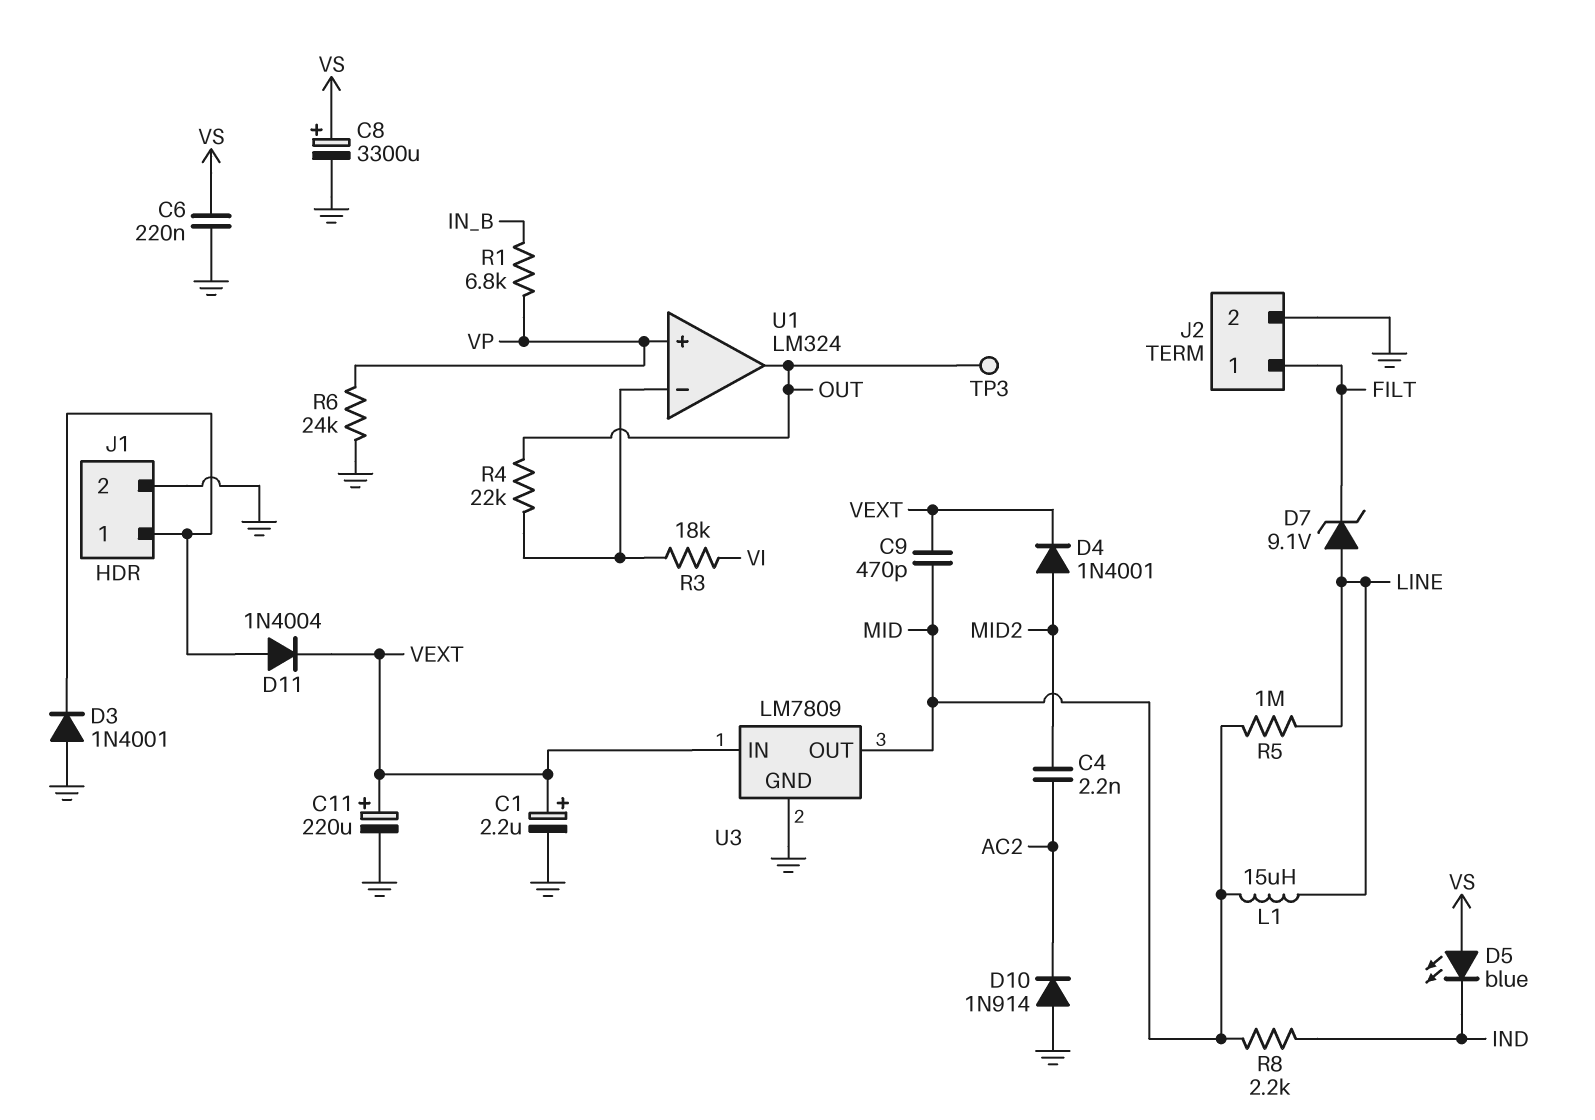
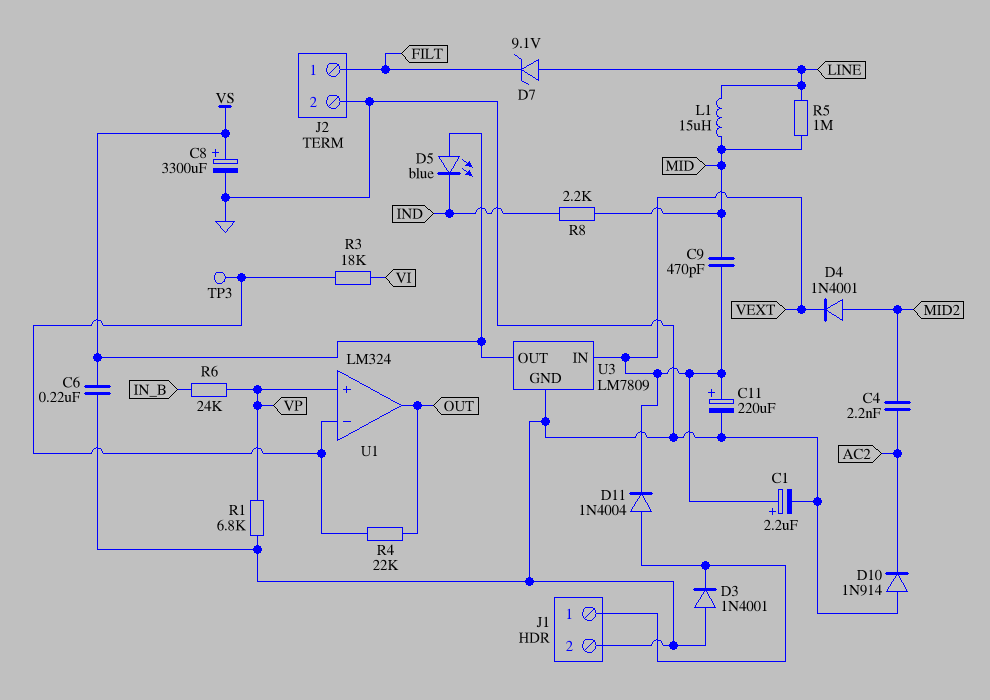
R1: 6.8k (IN_B, VP) -> 6.8k (GND, VP)
R6: 24k (GND, VP) -> 24k (IN_B, VP)
TP3: test point (OUT) -> test point (U1/in-)
U3 pin OUT: MID -> VS

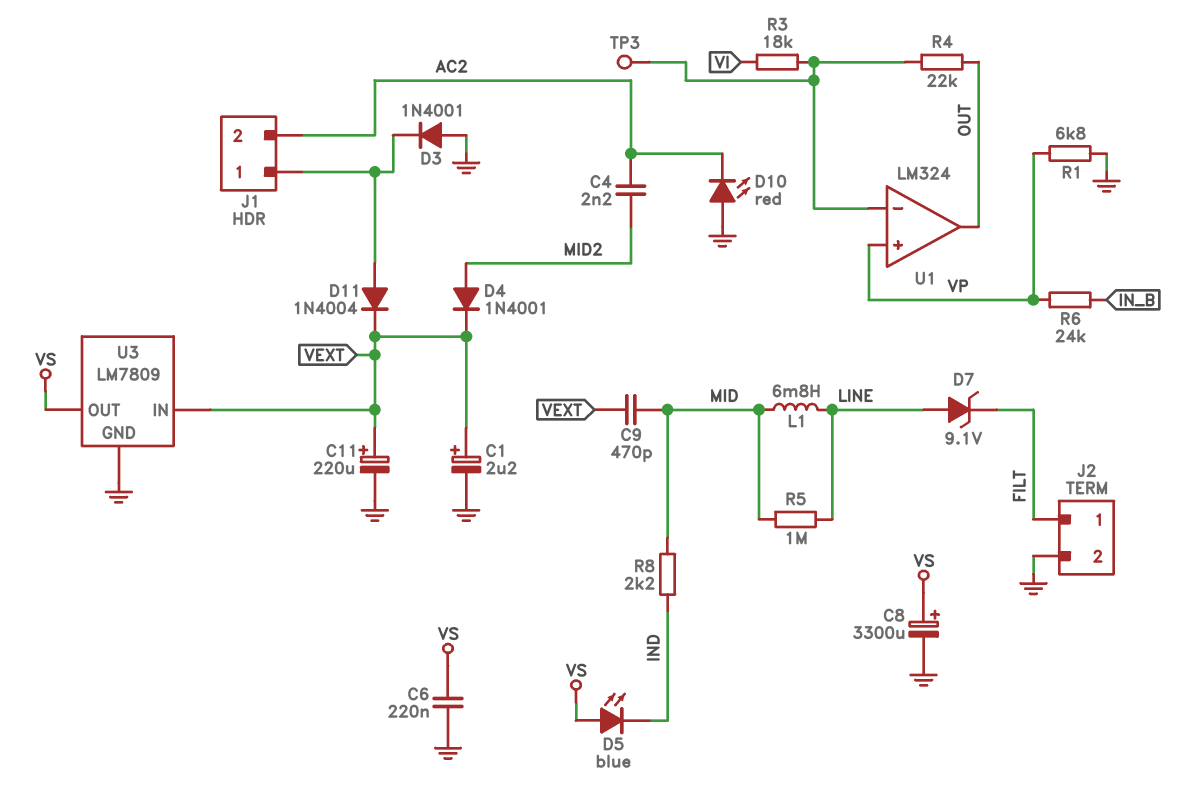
D10: diode 1N914 (A GND, K AC2) -> LED red (A GND, K AC2)
J1 pin 2: GND -> AC2
L1: 15uH (LINE, MID) -> 6.8mH (LINE, MID)

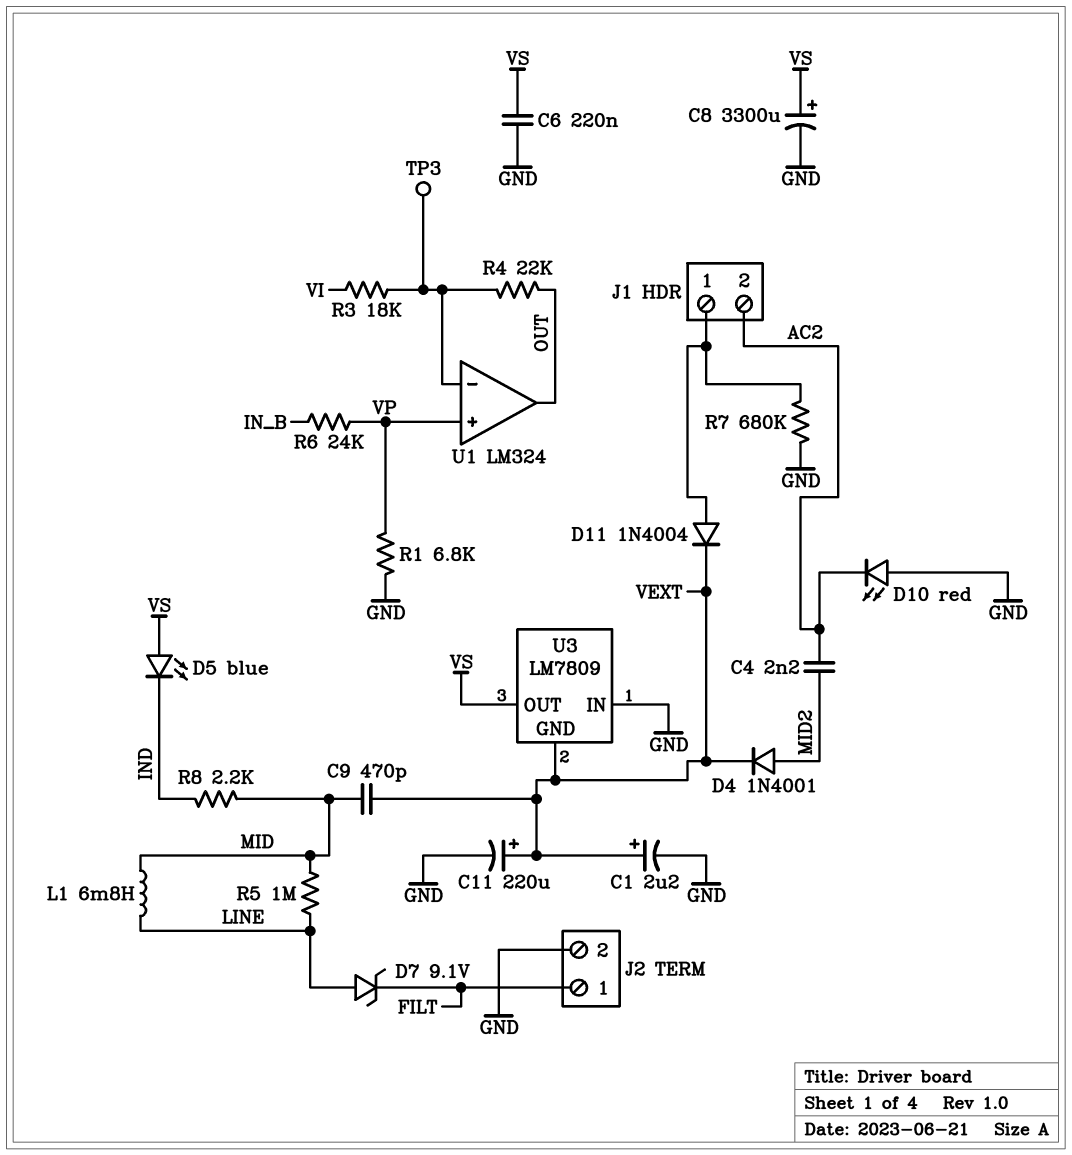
D3: diode 1N4001 (A GND, K J1/1) -> none
R7: none -> 680k (GND, J1/1)
U3 pin GND: GND -> VEXT
U3 pin IN: VEXT -> GND

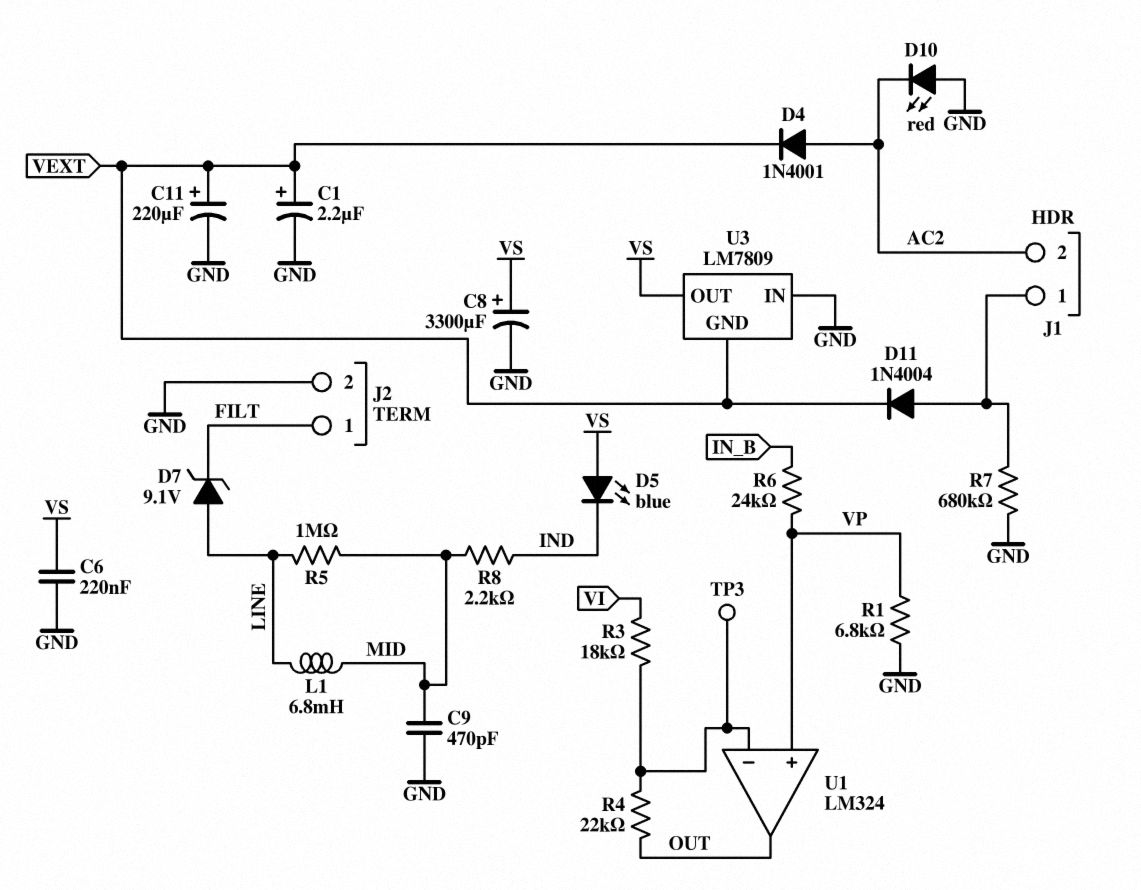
C4: 2.2nF (AC2, MID2) -> none
C9: 470pF (MID, VEXT) -> 470pF (GND, MID)
D4: diode 1N4001 (A MID2, K VEXT) -> diode 1N4001 (A AC2, K VEXT)

